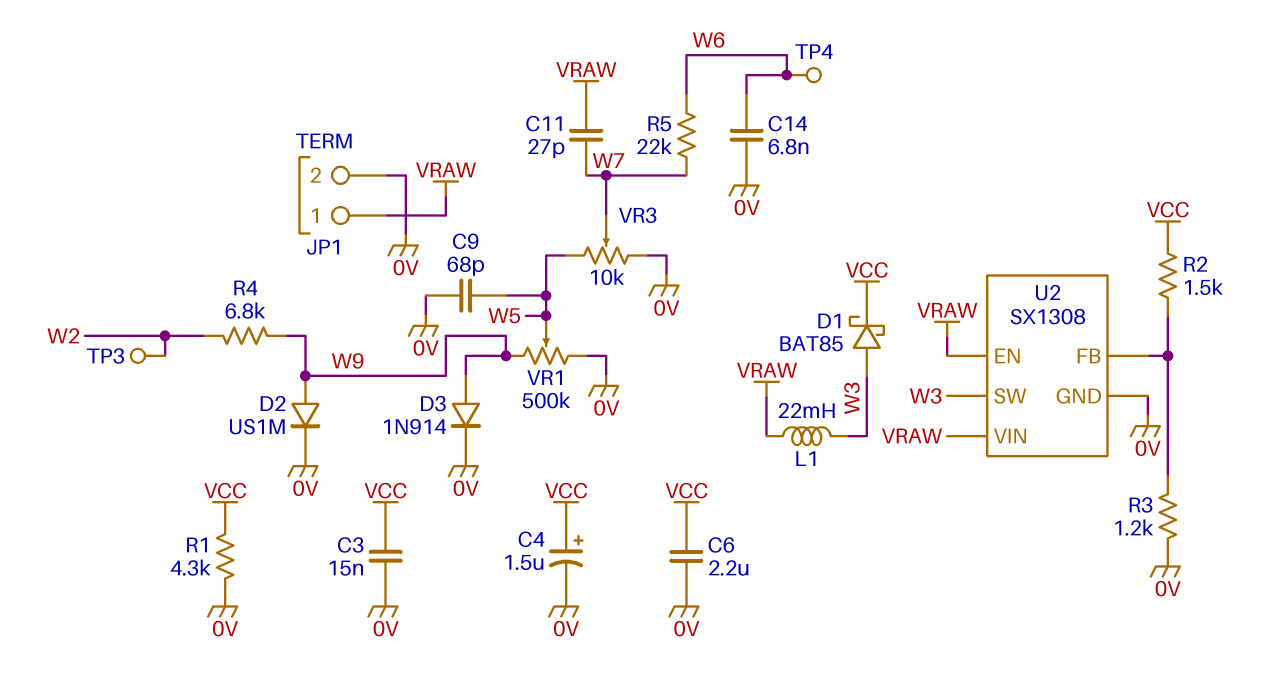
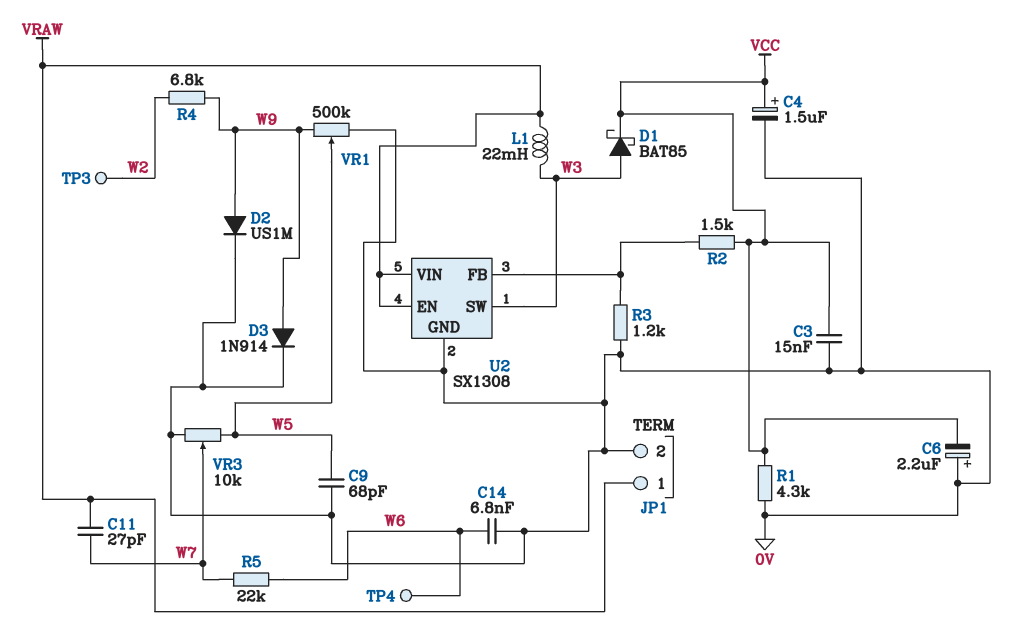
C6: 2.2uF (0V, VCC) -> 2.2uF (plus 0V, minus VCC)

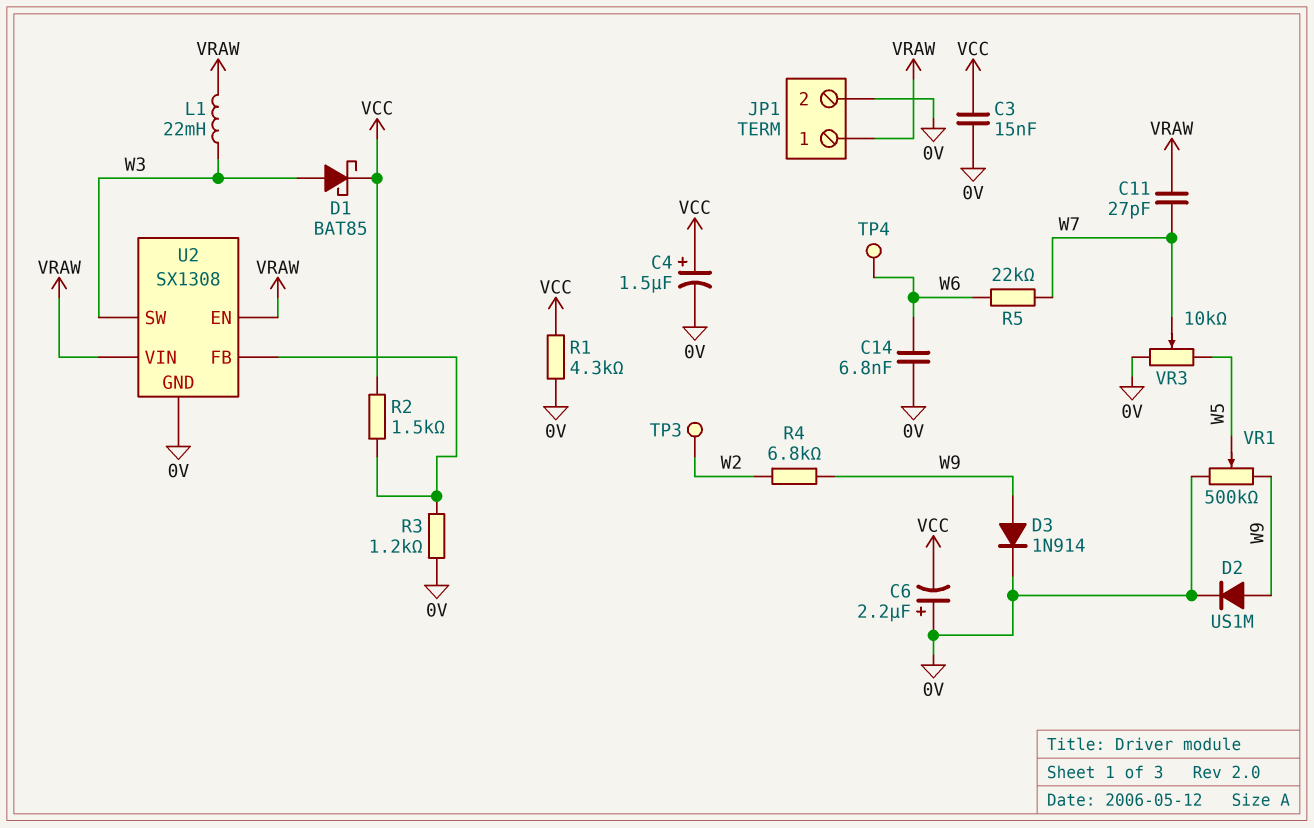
C9: 68pF (0V, W5) -> none

